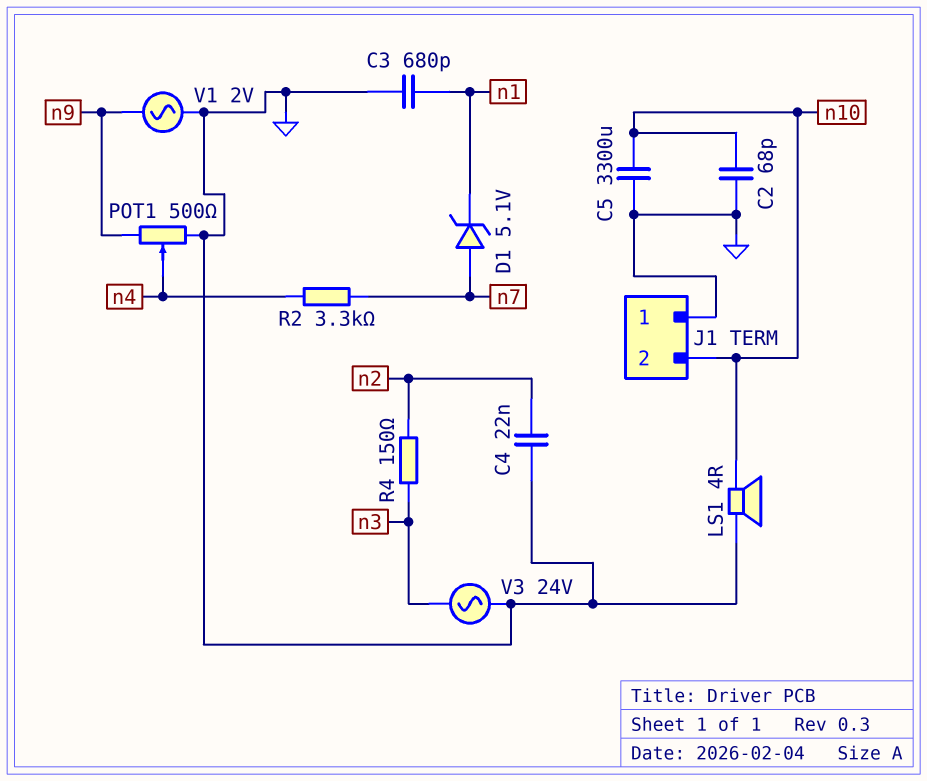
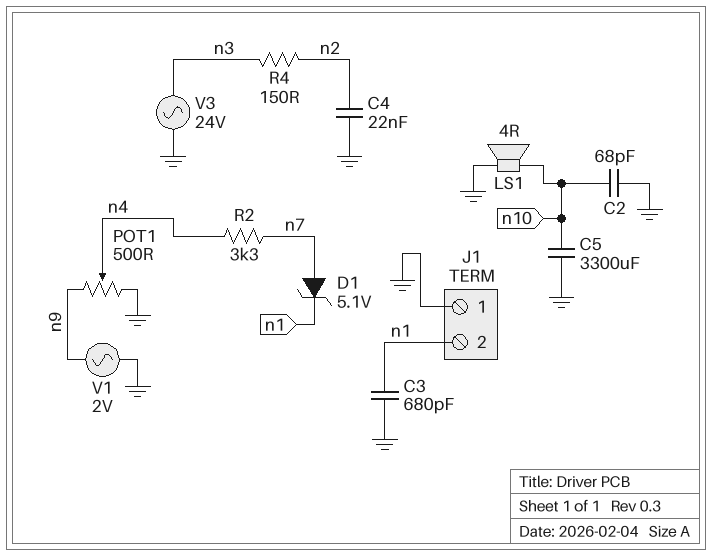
J1 pin 2: n10 -> n1

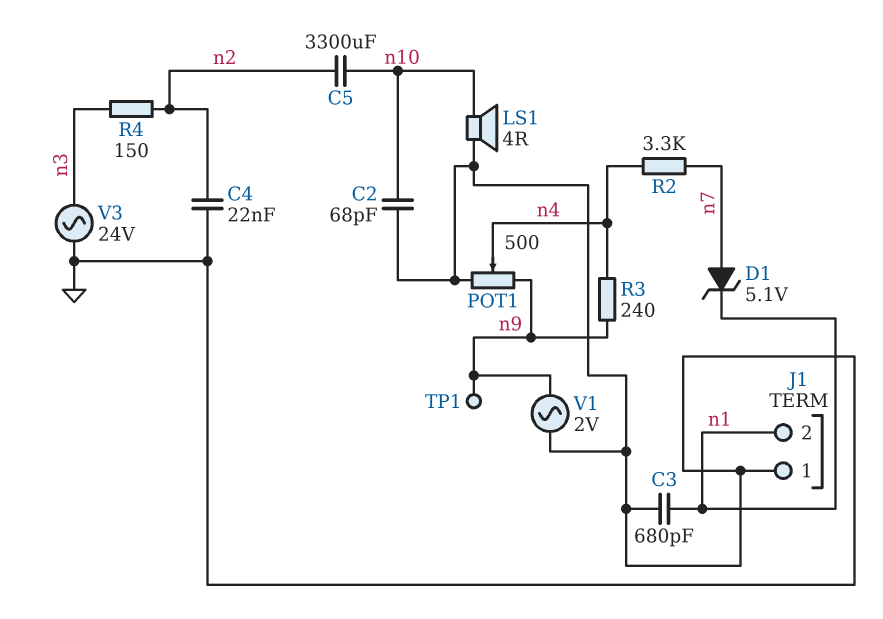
C5: 3300uF (GND, n10) -> 3300uF (n2, n10)
R3: none -> 240 (n4, n9)
TP1: none -> test point (n9)

